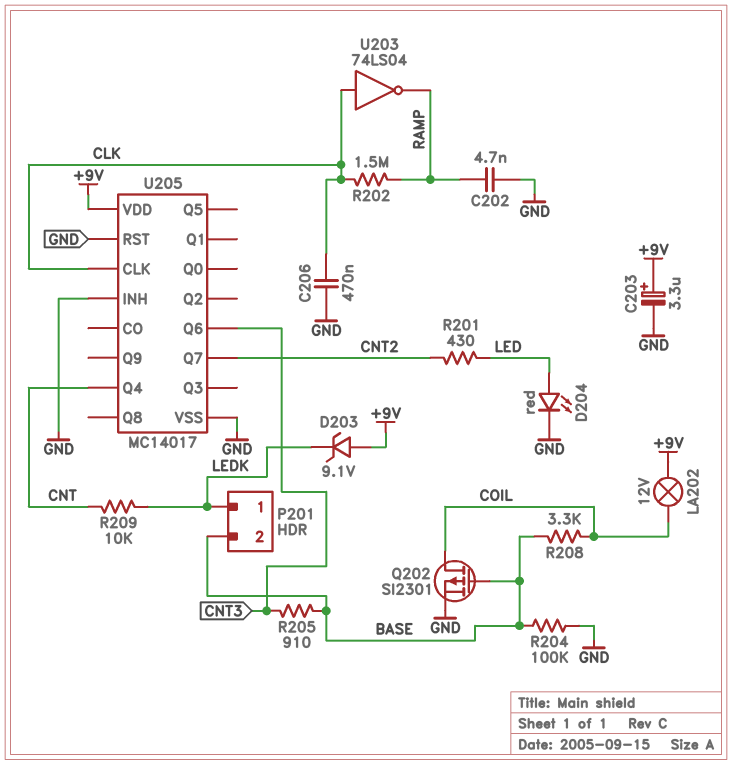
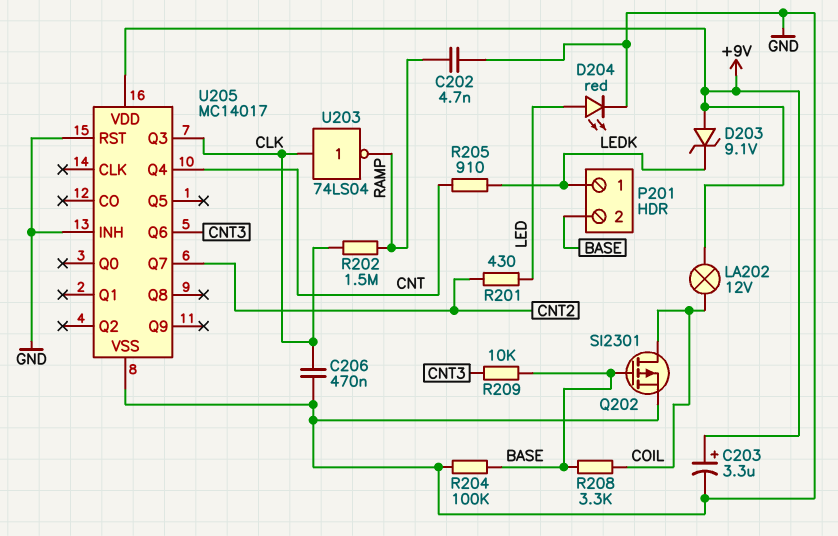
R205: 910 (BASE, CNT3) -> 910 (CNT, LEDK)
R209: 10k (CNT, LEDK) -> 10k (BASE, CNT3)
U205 pin CLK: CLK -> none
U205 pin Q3: none -> CLK

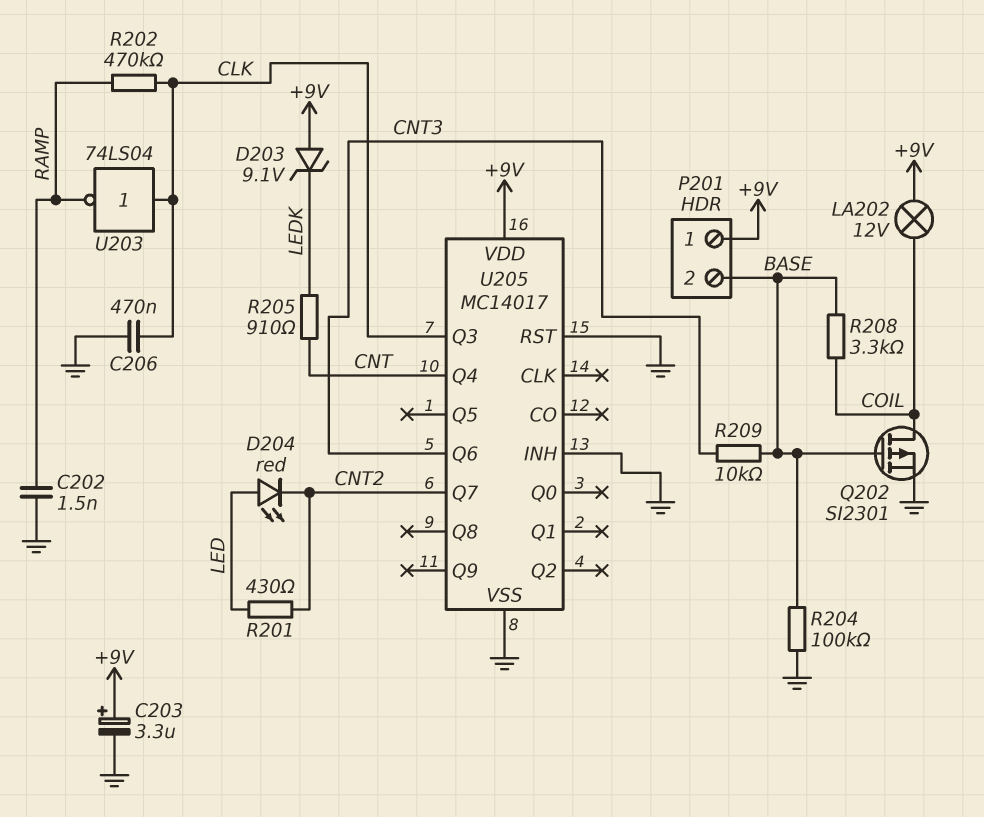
C202: 4.7nF (GND, RAMP) -> 1.5nF (GND, RAMP)
D204: LED red (A LED, K GND) -> LED red (A LED, K CNT2)
P201 pin 1: LEDK -> +9V
R202: 1.5M (CLK, RAMP) -> 470k (CLK, RAMP)

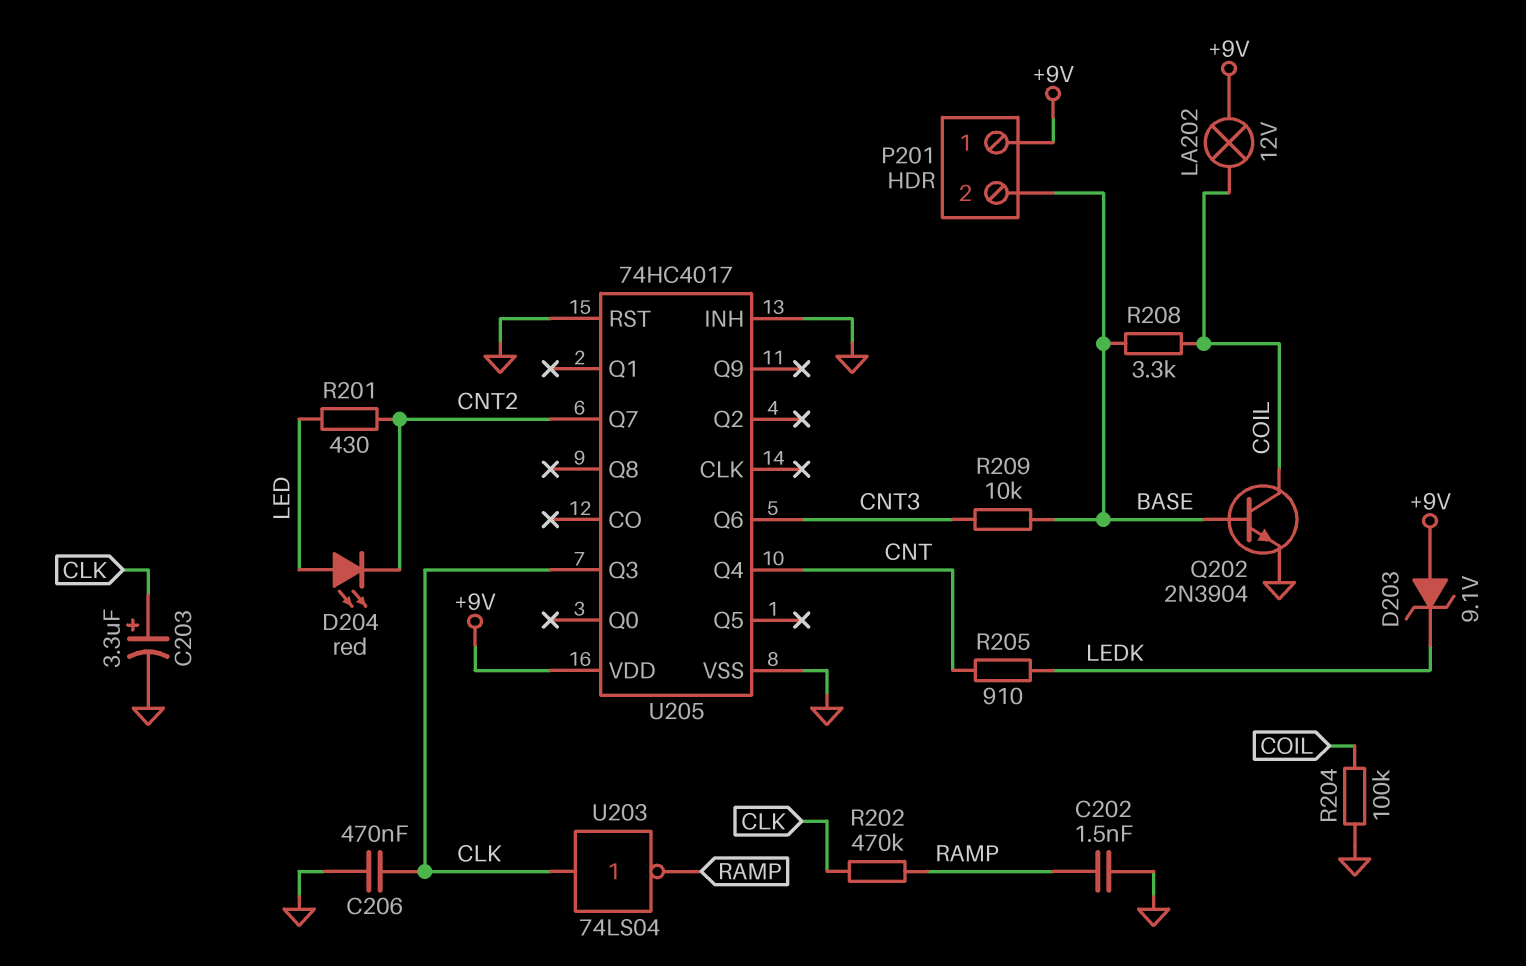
C203: 3.3uF (plus +9V, minus GND) -> 3.3uF (plus CLK, minus GND)
Q202: PMOS SI2301 (G BASE, D COIL, S GND) -> NPN 2N3904 (B BASE, C COIL, E GND)
R204: 100k (BASE, GND) -> 100k (COIL, GND)
U205: MC14017 -> 74HC4017

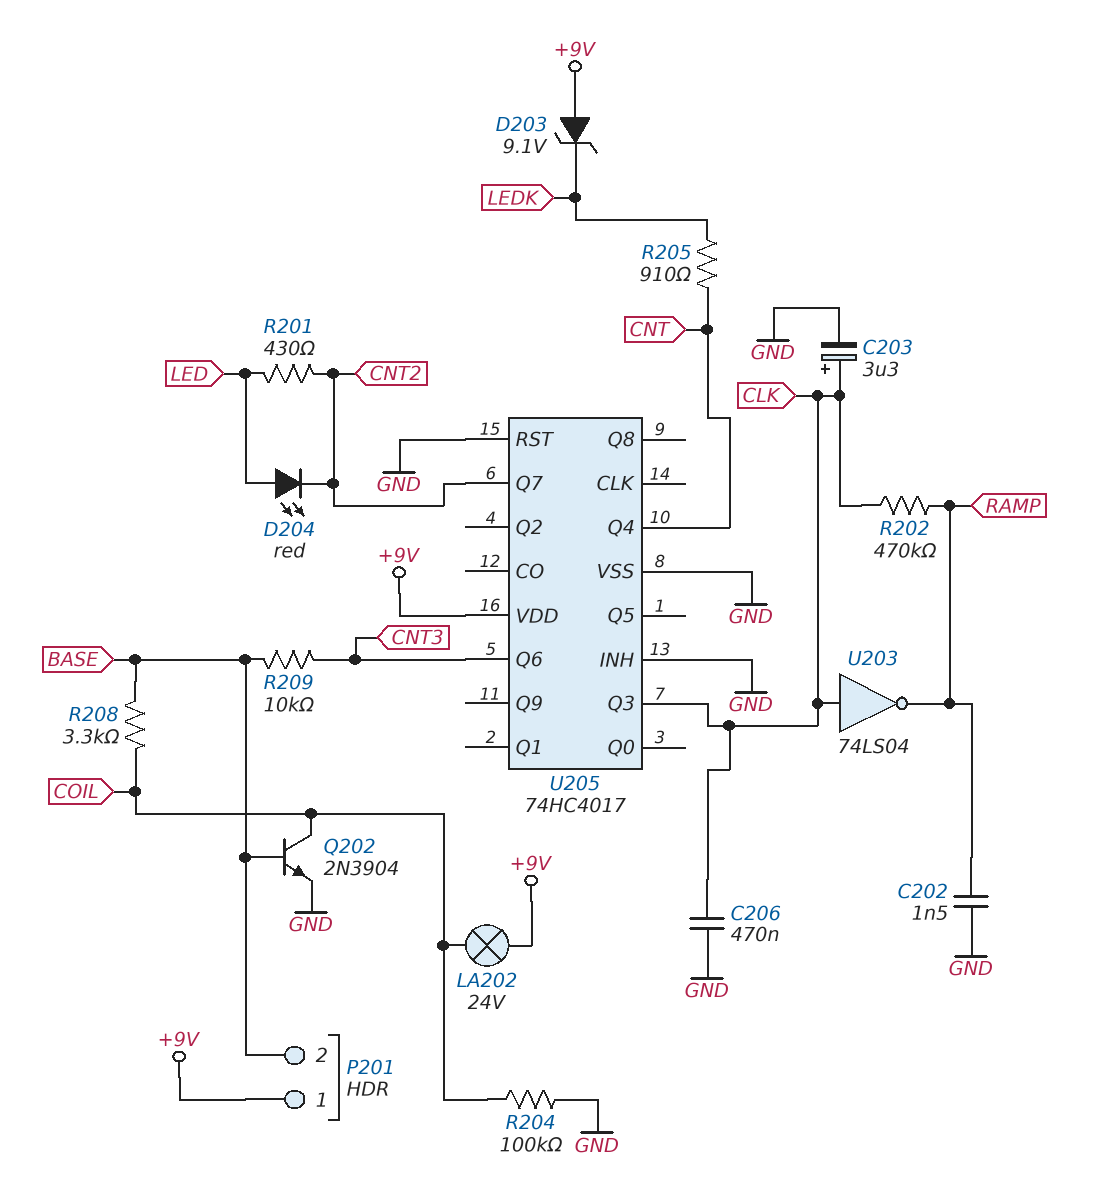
LA202: lamp 12V (+9V, COIL) -> lamp 24V (+9V, COIL)

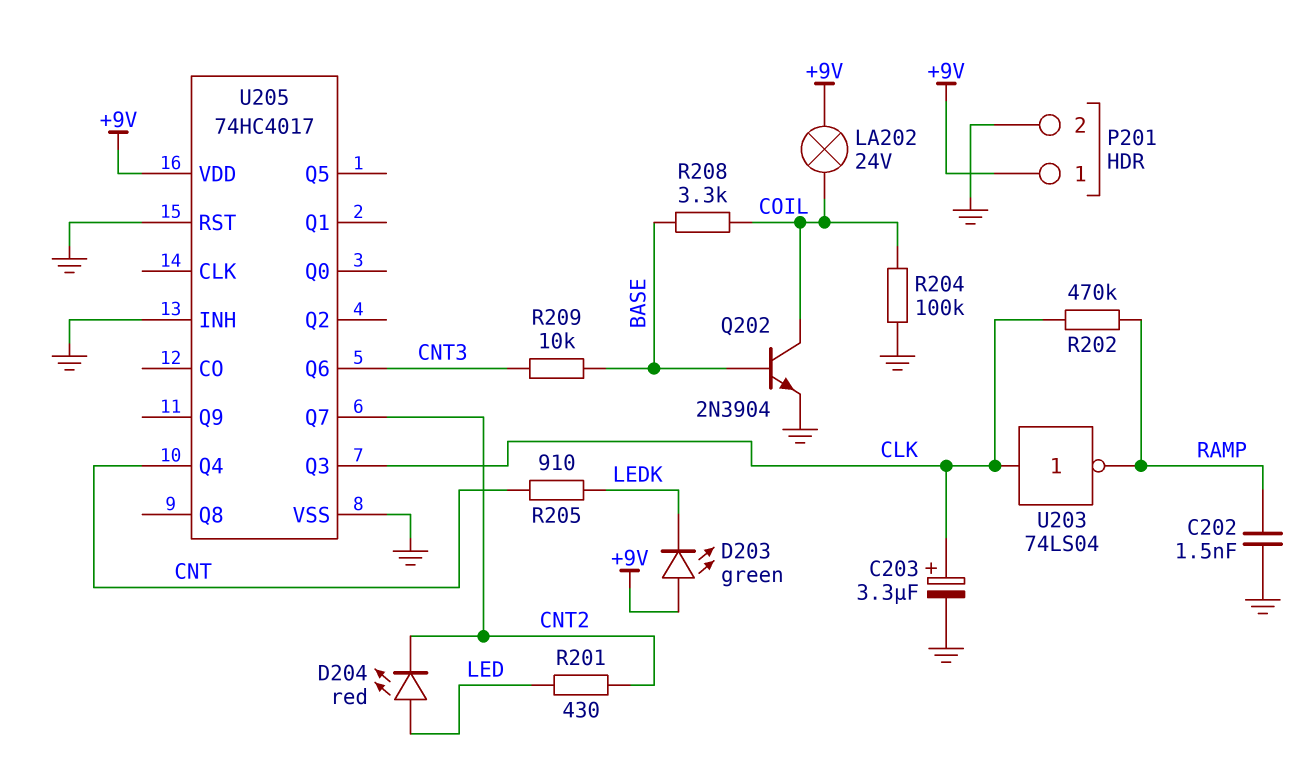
C206: 470nF (CLK, GND) -> none
D203: zener 9.1V (A +9V, K LEDK) -> LED green (A +9V, K LEDK)
P201 pin 2: BASE -> GND

